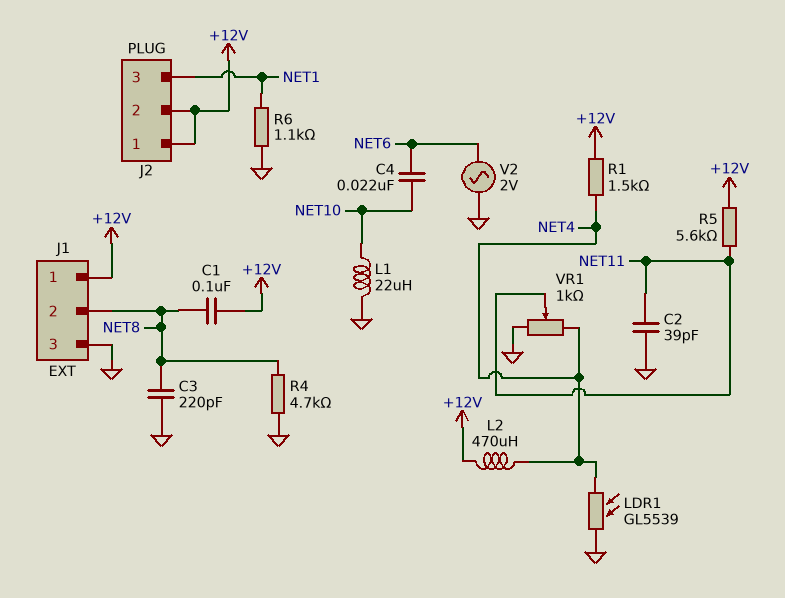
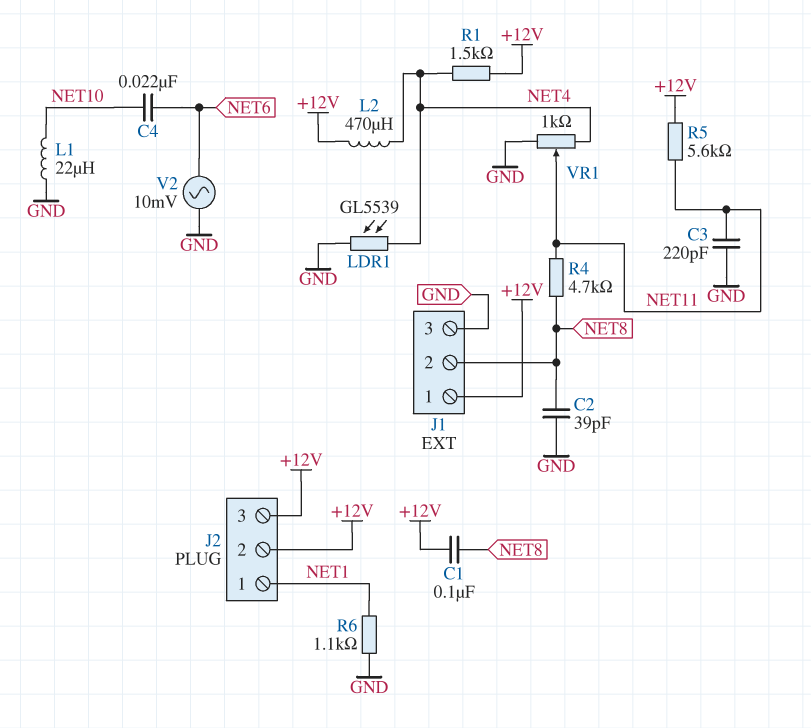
C2: 39pF (GND, NET11) -> 39pF (GND, NET8)
C3: 220pF (GND, NET8) -> 220pF (GND, NET11)
J2 pin 1: +12V -> NET1
J2 pin 3: NET1 -> +12V
R4: 4.7k (GND, NET8) -> 4.7k (NET8, NET11)
V2: AC 2V (GND, NET6) -> AC 10mV (GND, NET6)

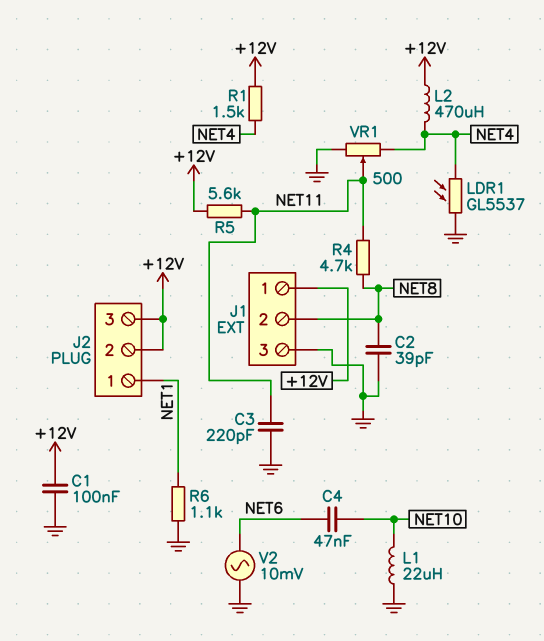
C1: 100nF (+12V, NET8) -> 100nF (+12V, GND)
C4: 22nF (NET6, NET10) -> 47nF (NET6, NET10)
LDR1: GL5539 (GND, NET4) -> GL5537 (GND, NET4)
VR1: 1k (GND, NET4, wiper NET11) -> 500 (GND, NET4, wiper NET11)

